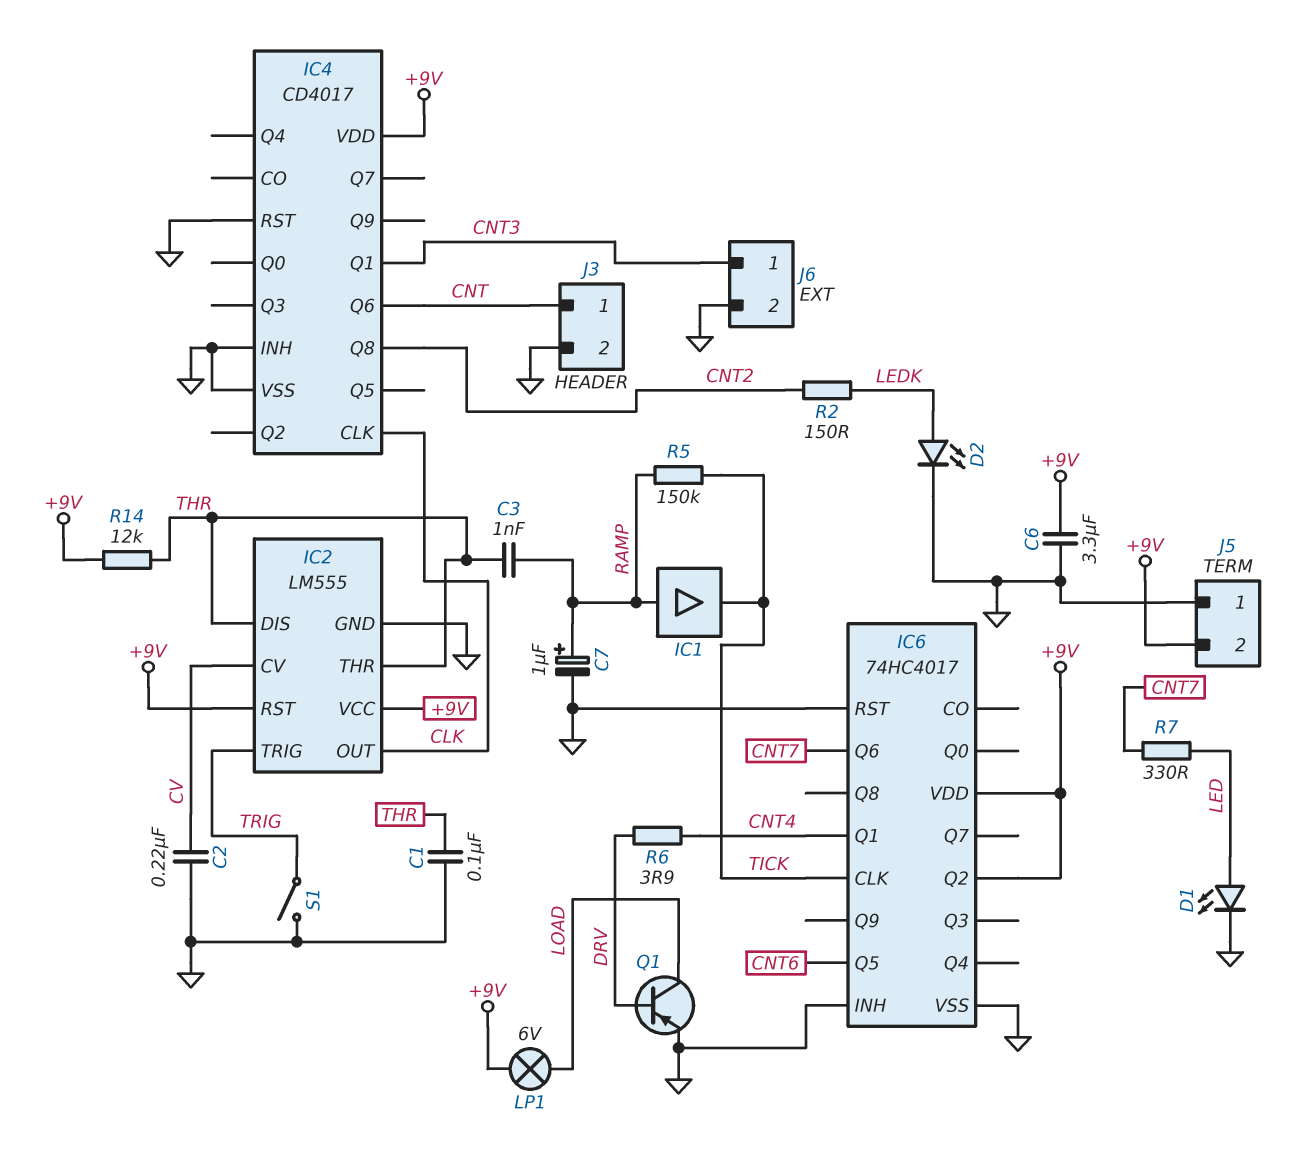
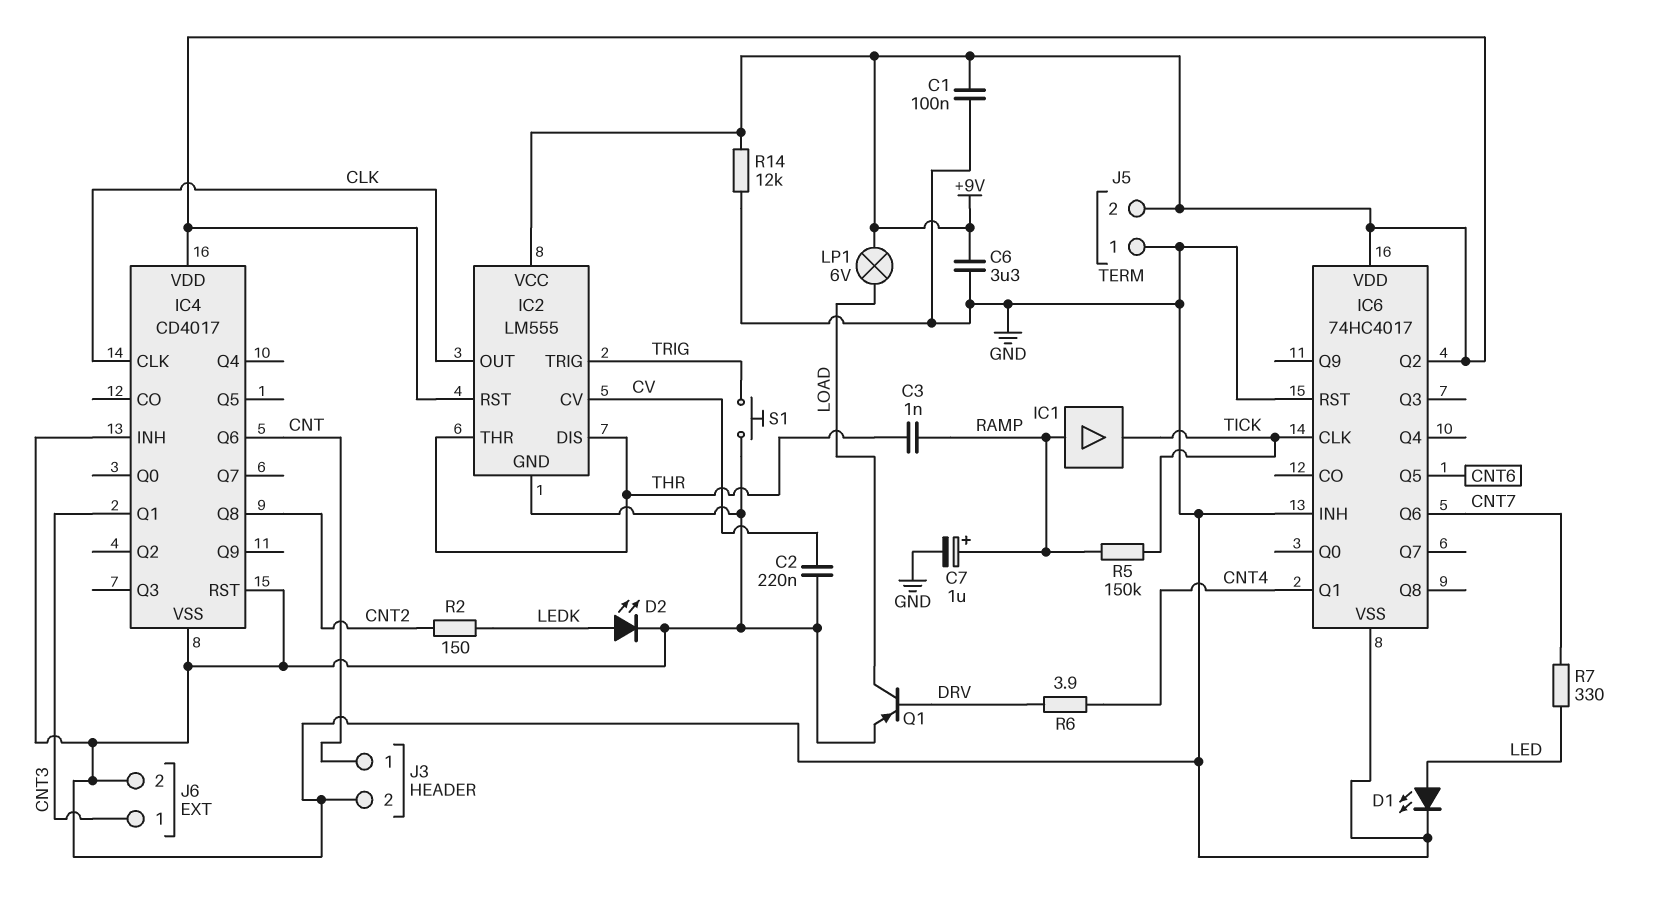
C1: 100nF (GND, THR) -> 100nF (+9V, GND)
R14: 12k (+9V, THR) -> 12k (+9V, GND)
S1: switch (GND, TRIG) -> button (GND, TRIG)

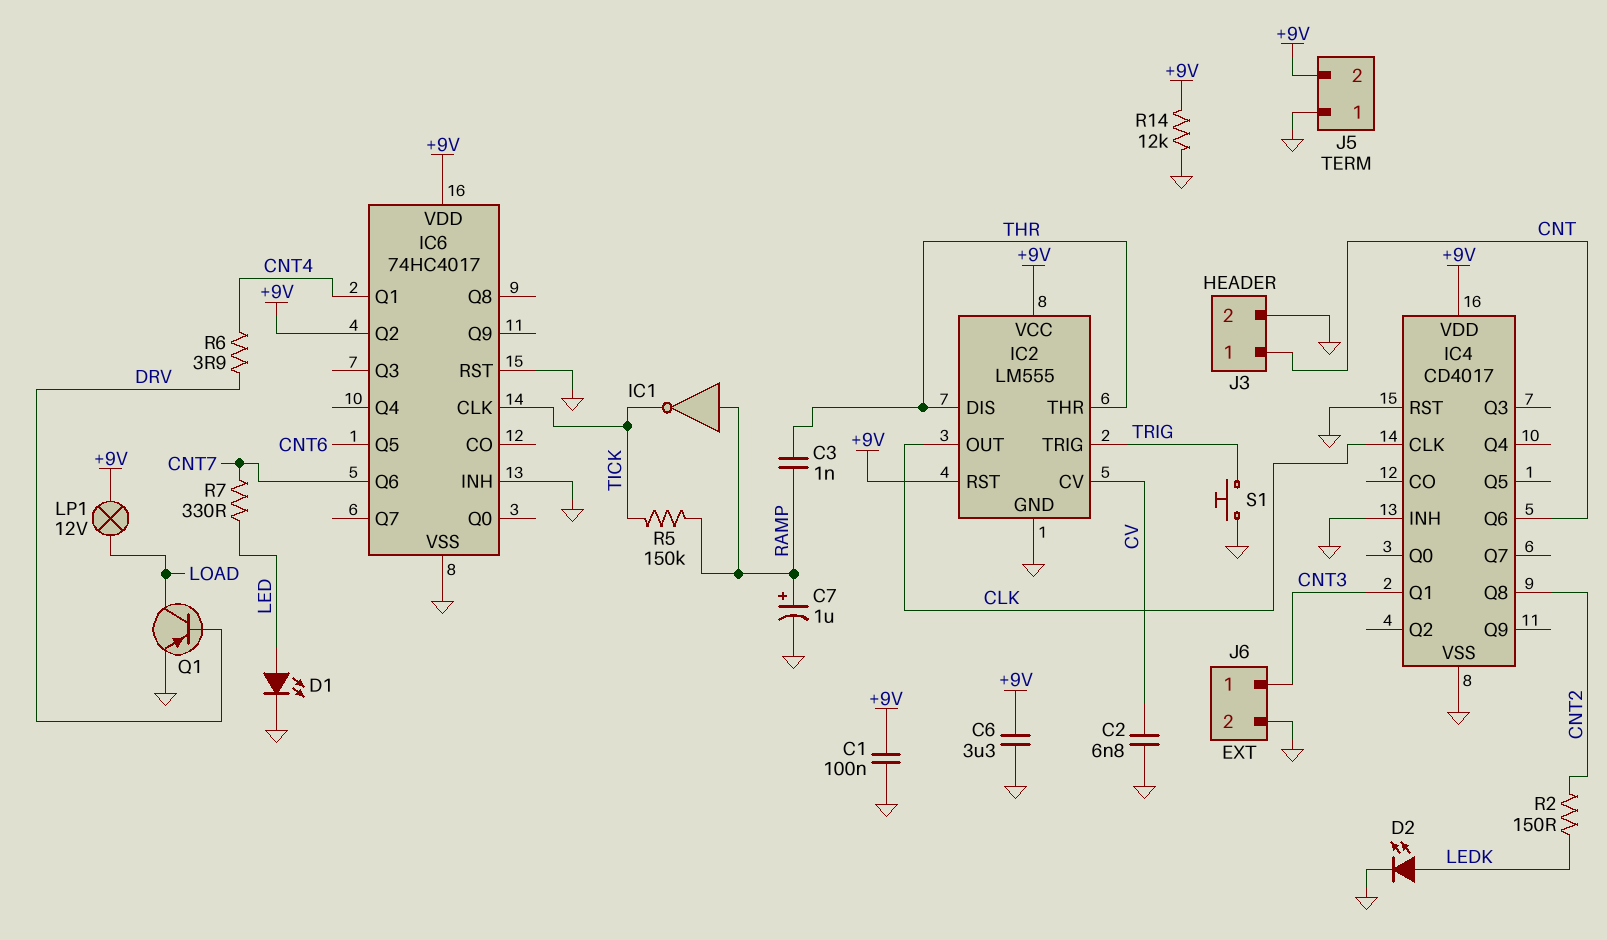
C2: 220nF (CV, GND) -> 6.8nF (CV, GND)
IC1: buffer (in RAMP, out TICK) -> NOT (in RAMP, out TICK)
LP1: lamp 6V (+9V, LOAD) -> lamp 12V (+9V, LOAD)

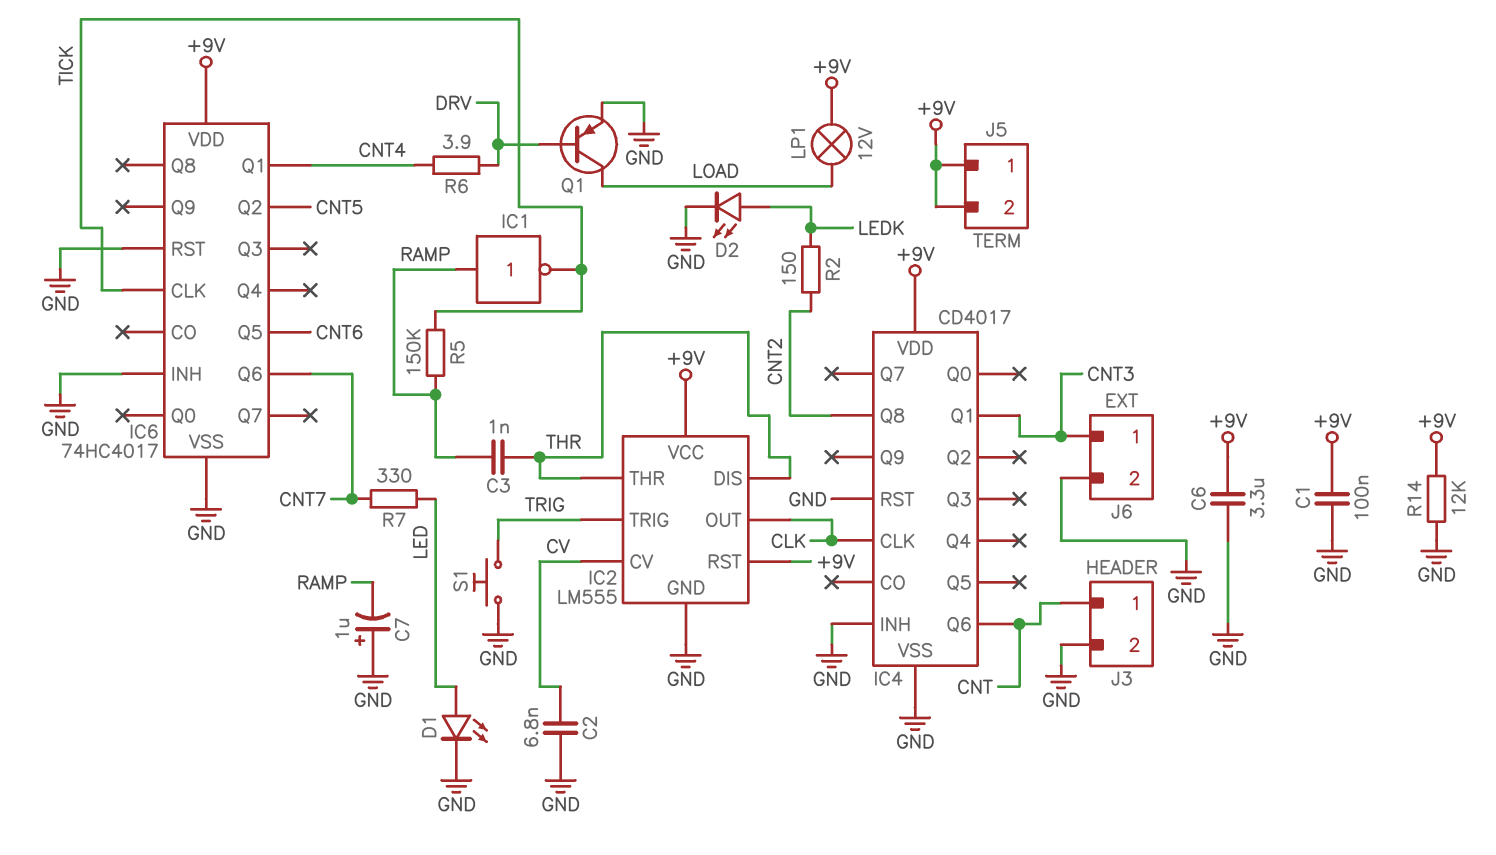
C7: 1uF (plus RAMP, minus GND) -> 1uF (plus GND, minus RAMP)
IC6 pin Q2: +9V -> CNT5
J5 pin 1: GND -> +9V

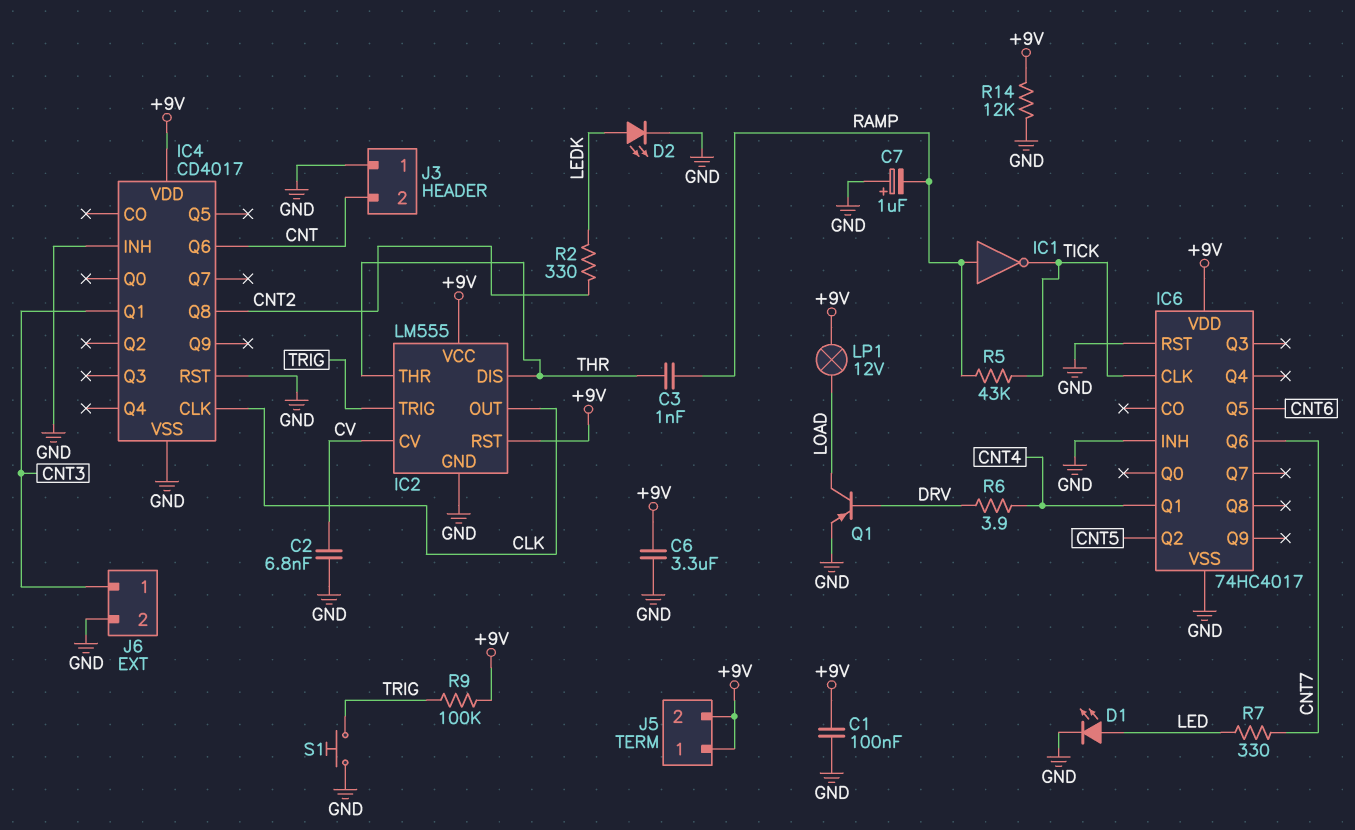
J3 pin 1: CNT -> GND
J3 pin 2: GND -> CNT
R2: 150 (CNT2, LEDK) -> 330 (CNT2, LEDK)
R5: 150k (RAMP, TICK) -> 43k (RAMP, TICK)
R9: none -> 100k (+9V, TRIG)

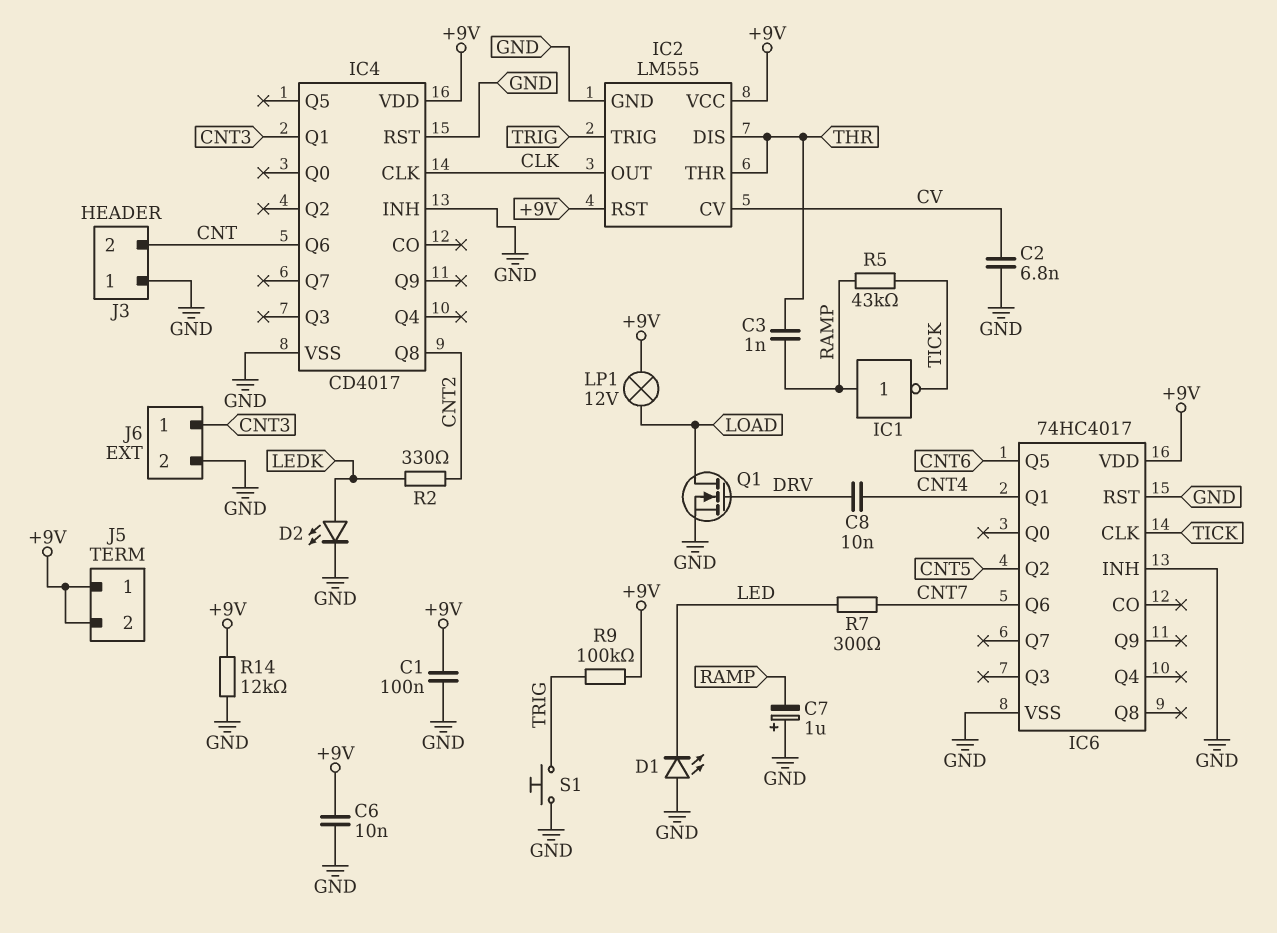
C6: 3.3uF (+9V, GND) -> 10nF (+9V, GND)
C8: none -> 10nF (CNT4, DRV)
D1: LED (A LED, K GND) -> LED (A GND, K LED)
Q1: PNP (B DRV, C LOAD, E GND) -> NMOS (G DRV, D LOAD, S GND)
R6: 3.9 (CNT4, DRV) -> none
R7: 330 (CNT7, LED) -> 300 (CNT7, LED)

